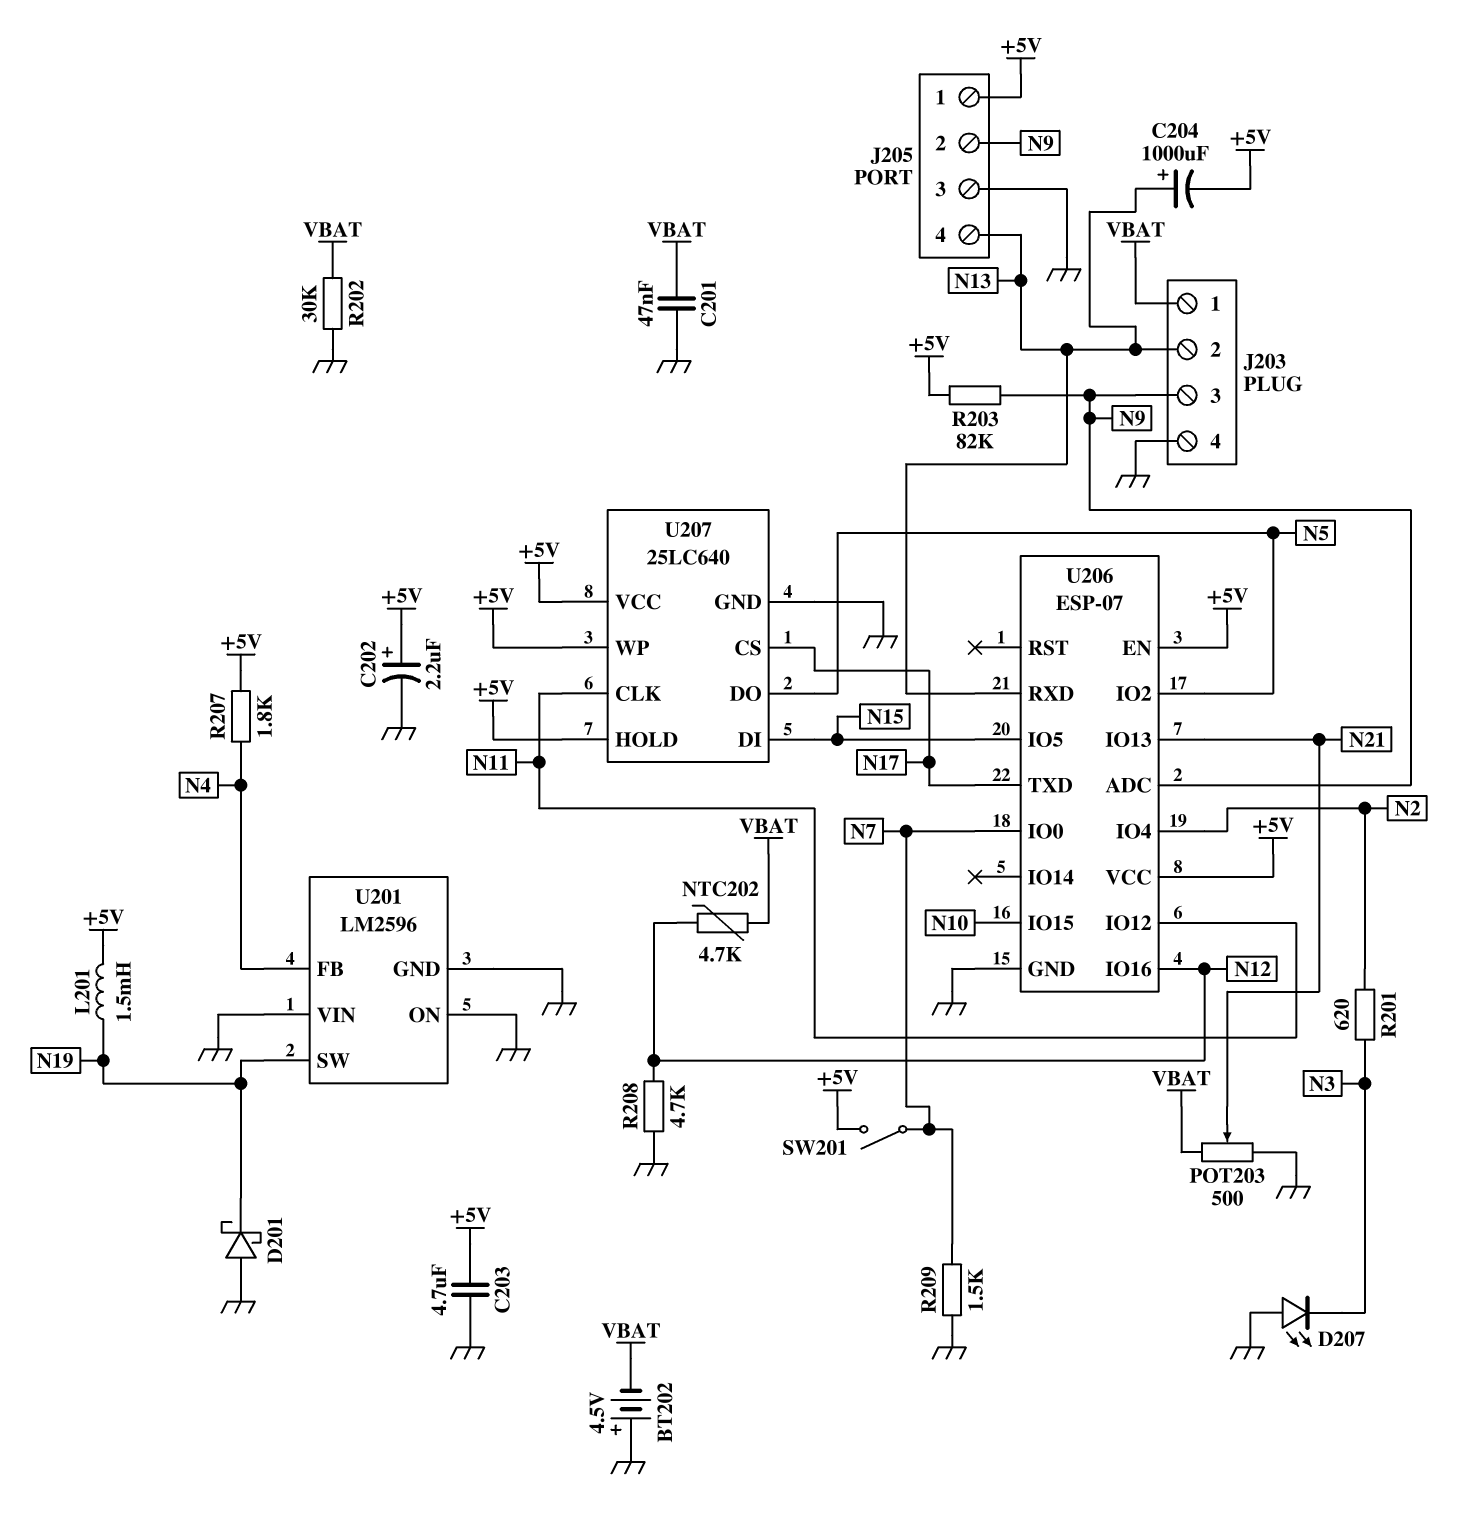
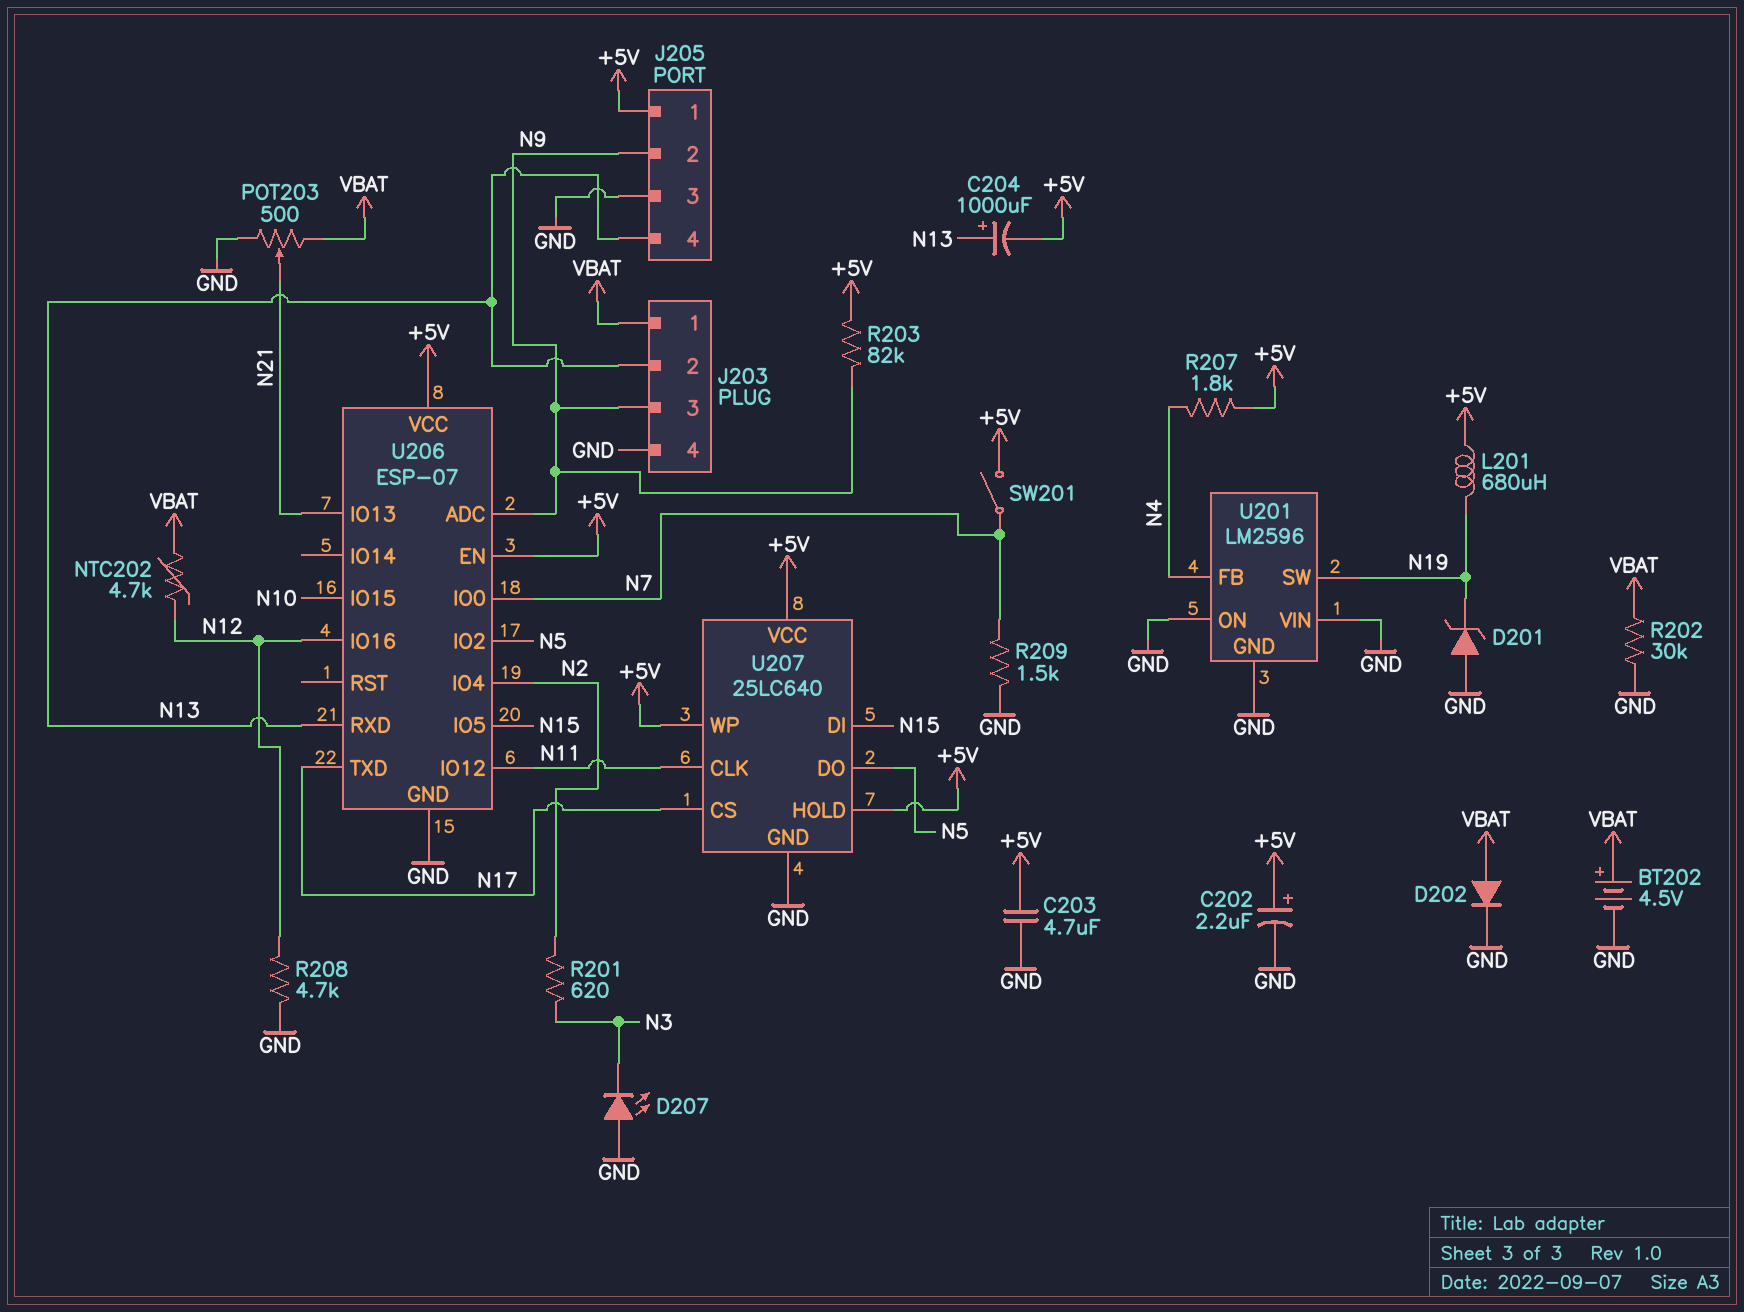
BT202: 4.5V (plus GND, minus VBAT) -> 4.5V (plus VBAT, minus GND)
C201: 47nF (GND, VBAT) -> none
D201: schottky (A GND, K N19) -> zener (A GND, K N19)
D202: none -> diode (A VBAT, K GND)
L201: 1.5mH (+5V, N19) -> 680uH (+5V, N19)

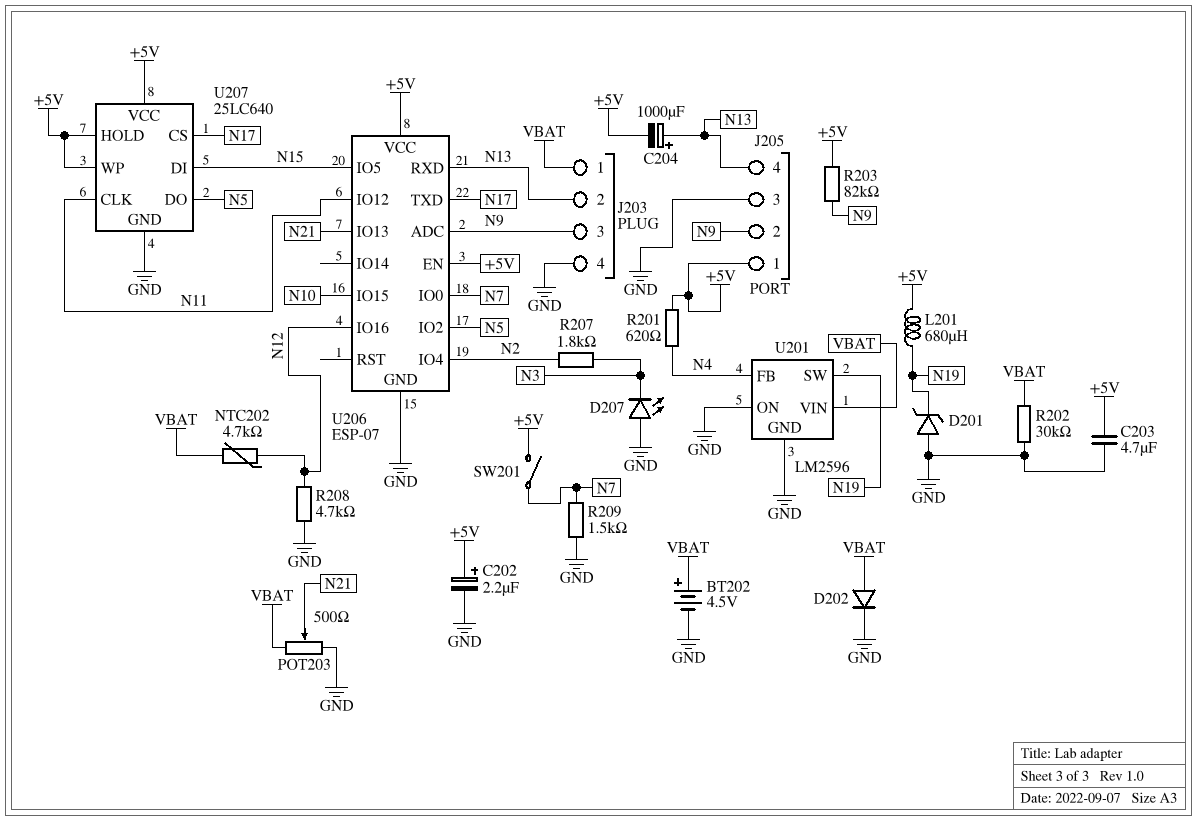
R201: 620 (N2, N3) -> 620 (+5V, N4)
R207: 1.8k (+5V, N4) -> 1.8k (N2, N3)
U201 pin VIN: GND -> VBAT

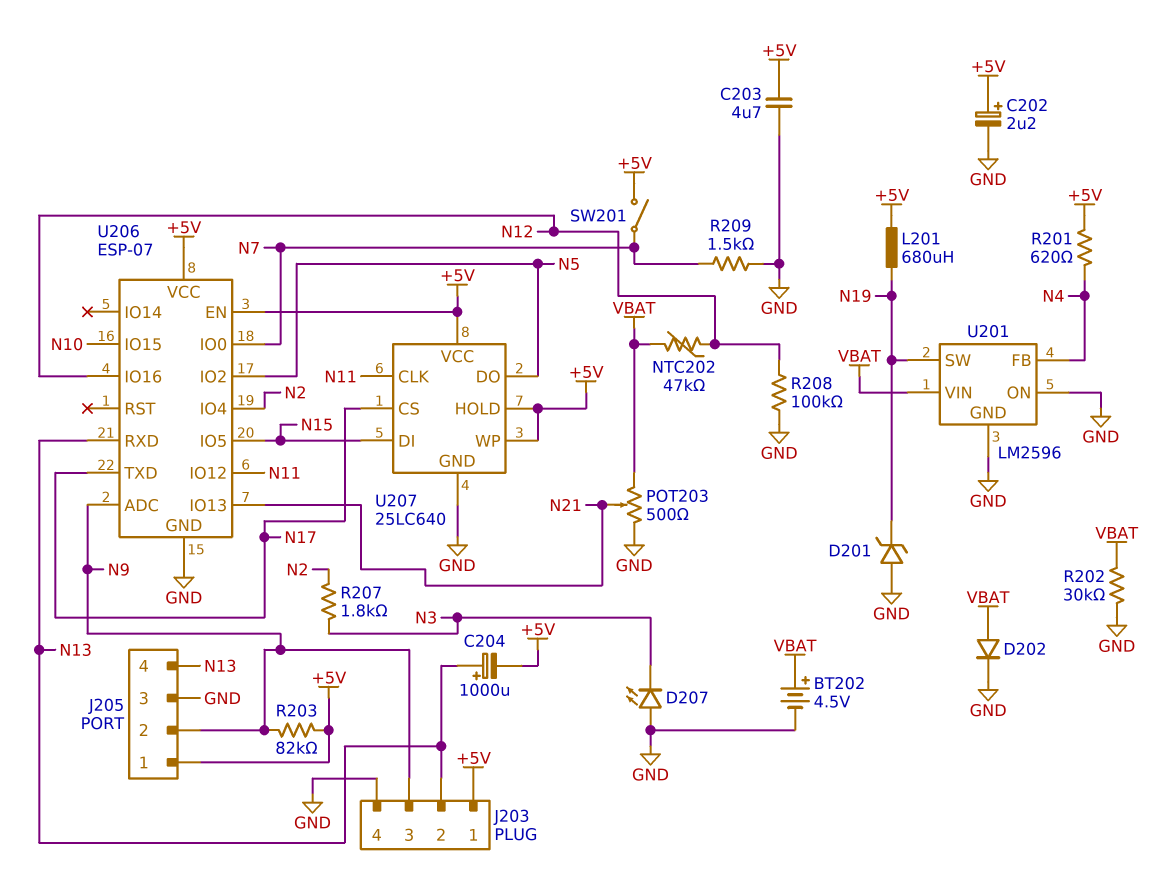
J203 pin 1: VBAT -> +5V
NTC202: 4.7k (N12, VBAT) -> 47k (N12, VBAT)
R208: 4.7k (GND, N12) -> 100k (GND, N12)

